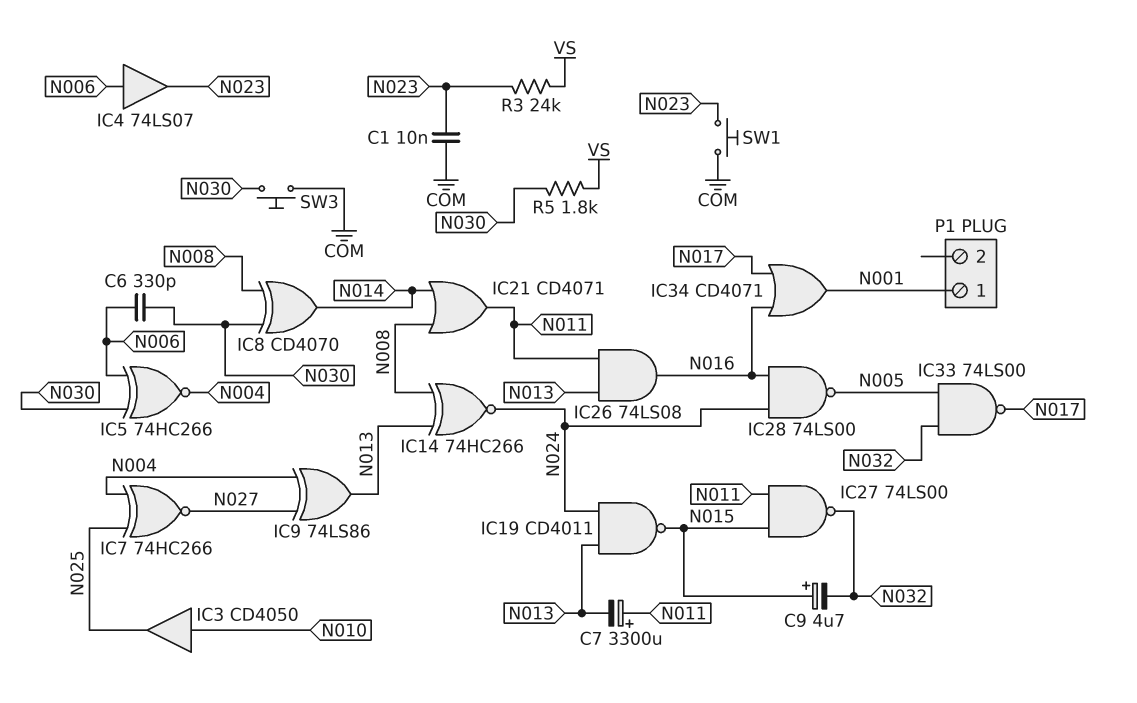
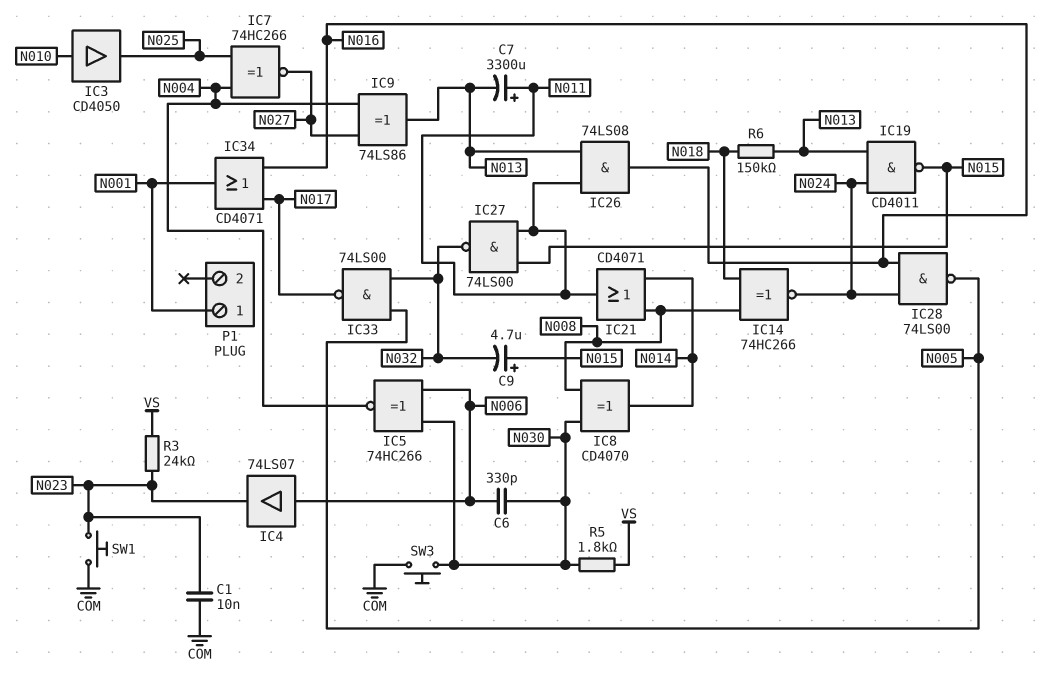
IC14: XNOR 74HC266 (in N008, in N013, out N024) -> XNOR 74HC266 (in N008, in N018, out N024)
R6: none -> 150k (N013, N018)

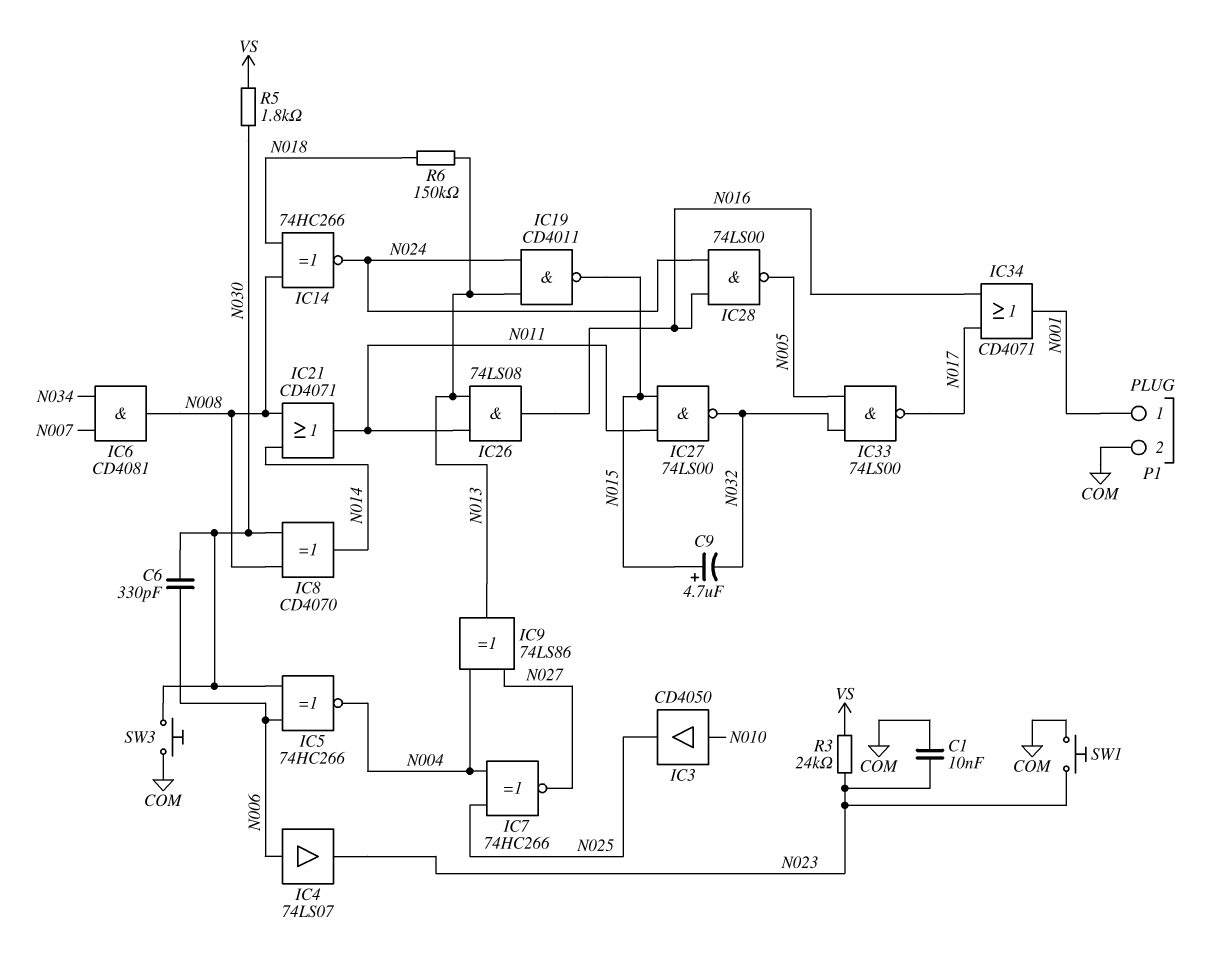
C7: 3300uF (plus N011, minus N013) -> none
IC6: none -> AND CD4081 (in N007, in N034, out N008)
P1 pin 2: none -> COM

